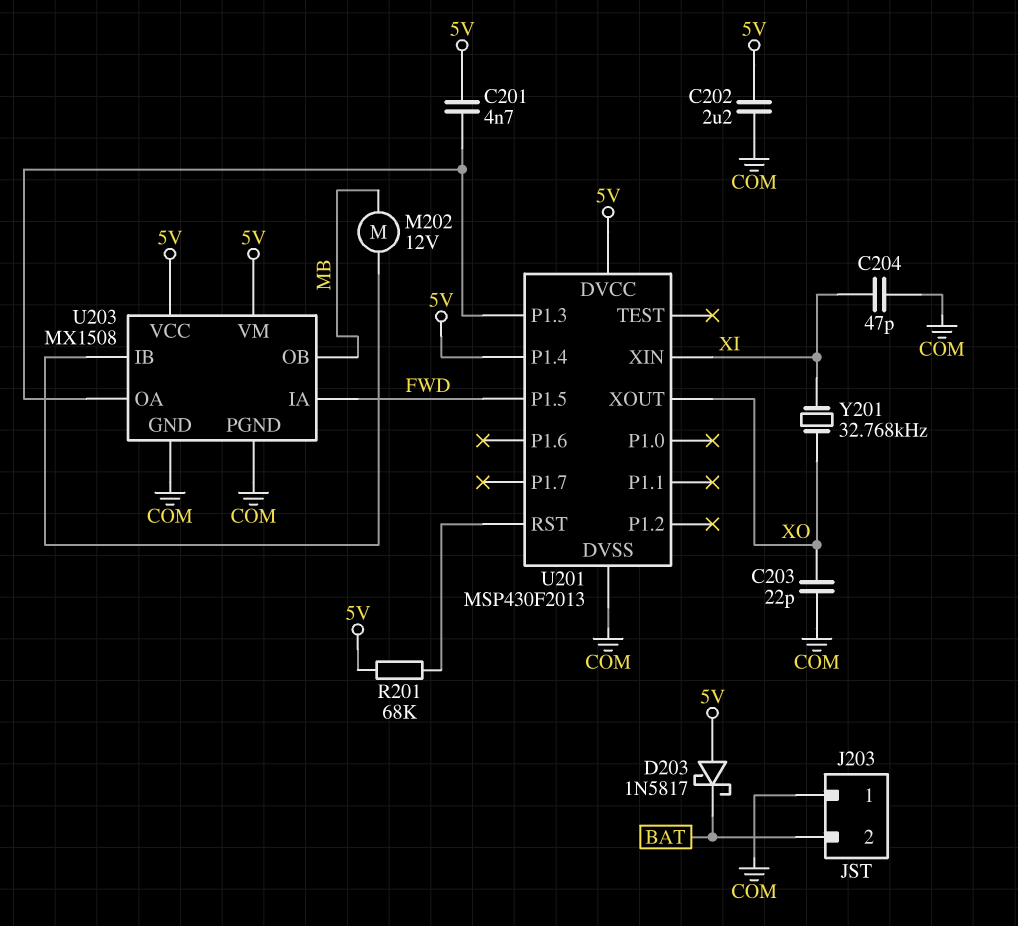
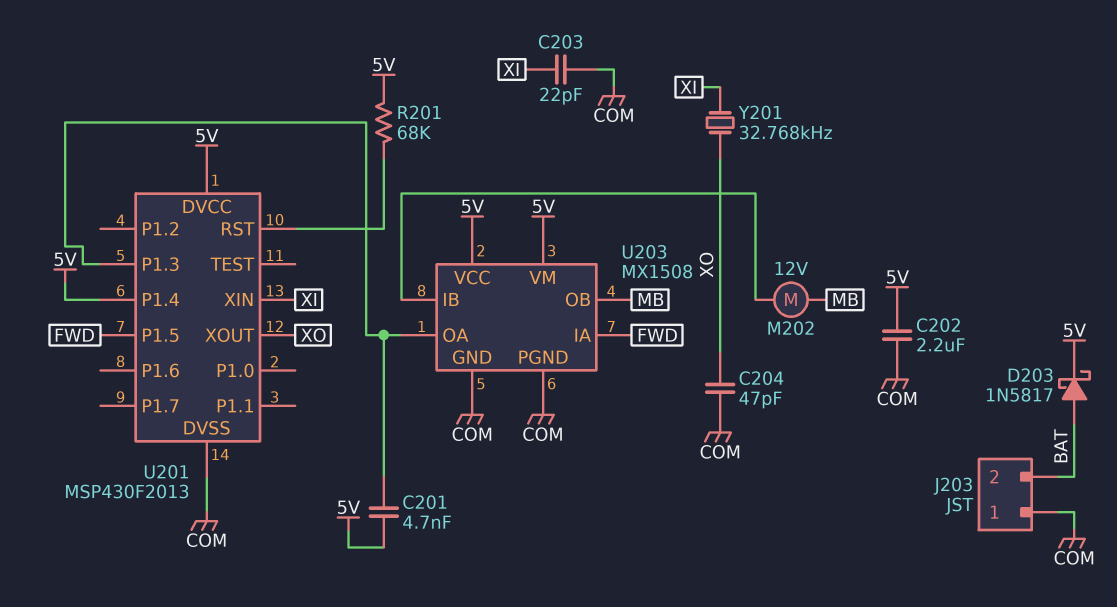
C203: 22pF (COM, XO) -> 22pF (COM, XI)
C204: 47pF (COM, XI) -> 47pF (COM, XO)
D203: schottky 1N5817 (A 5V, K BAT) -> schottky 1N5817 (A BAT, K 5V)

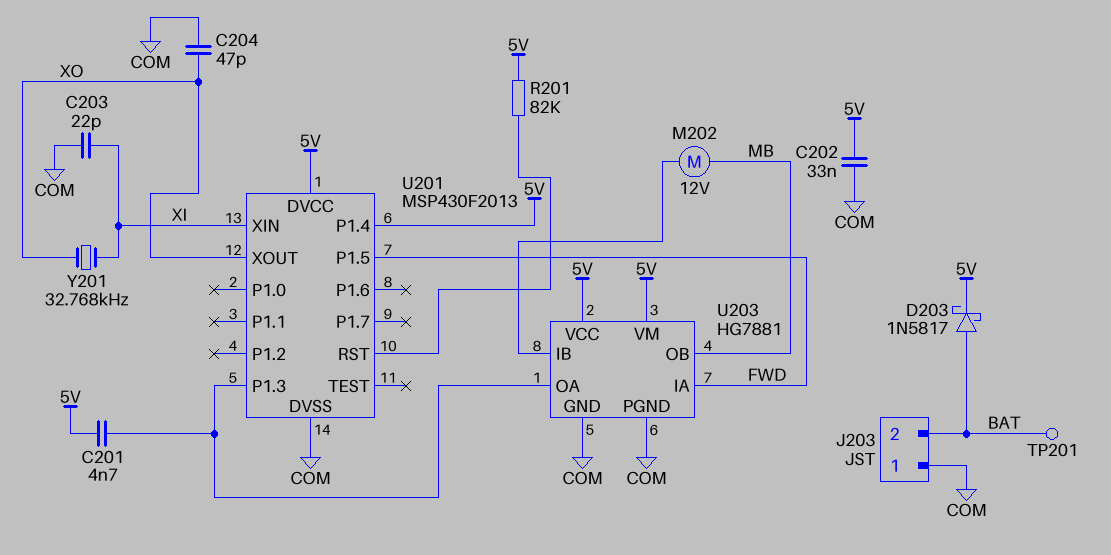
C202: 2.2uF (5V, COM) -> 33nF (5V, COM)
R201: 68k (5V, U201/RST) -> 82k (5V, U201/RST)
TP201: none -> test point (BAT)
U203: MX1508 -> HG7881

